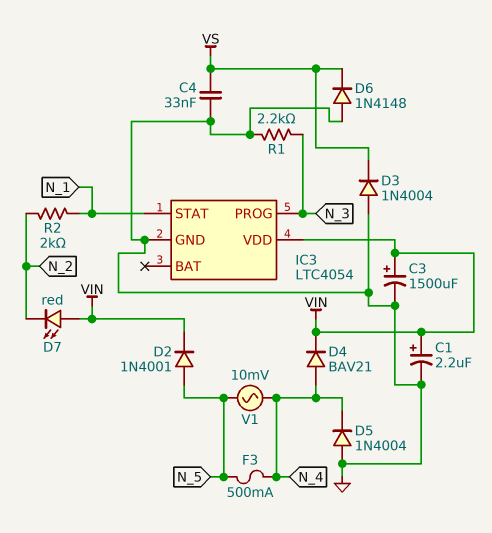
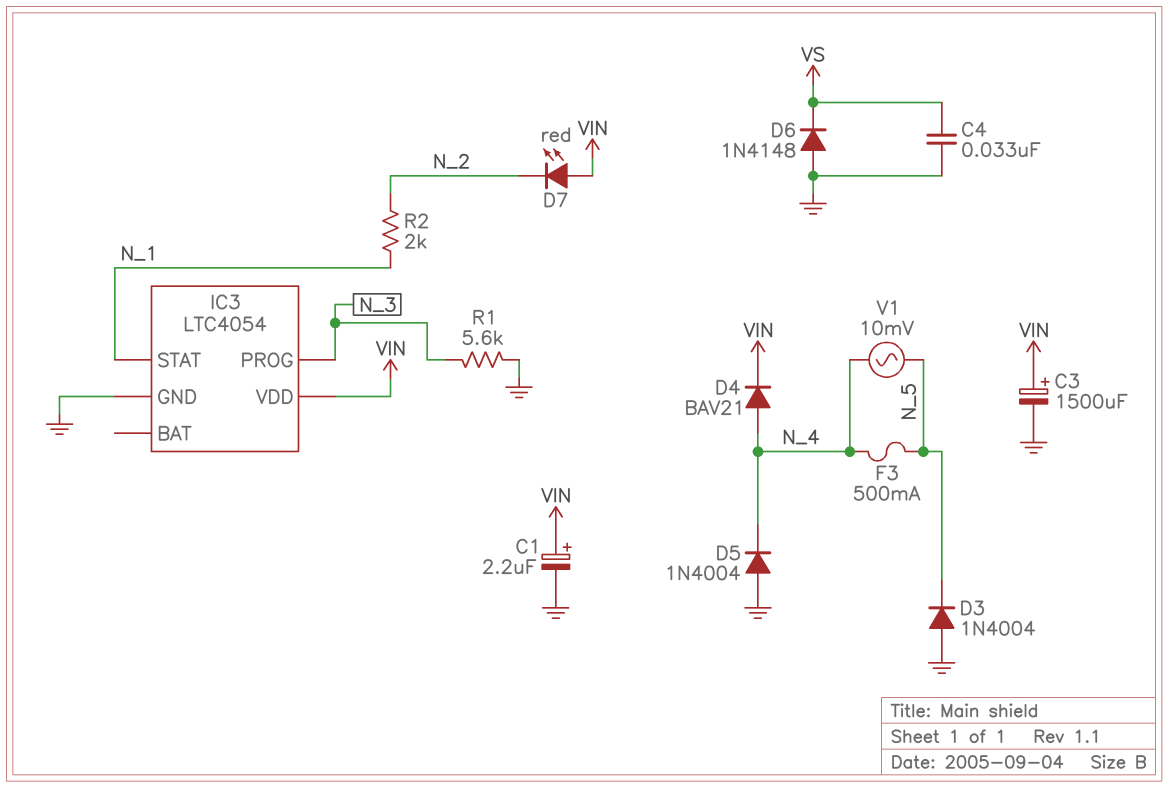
D2: diode 1N4001 (A N_5, K VIN) -> none
D3: diode 1N4004 (A GND, K VS) -> diode 1N4004 (A GND, K N_5)
R1: 2.2k (GND, N_3) -> 5.6k (GND, N_3)

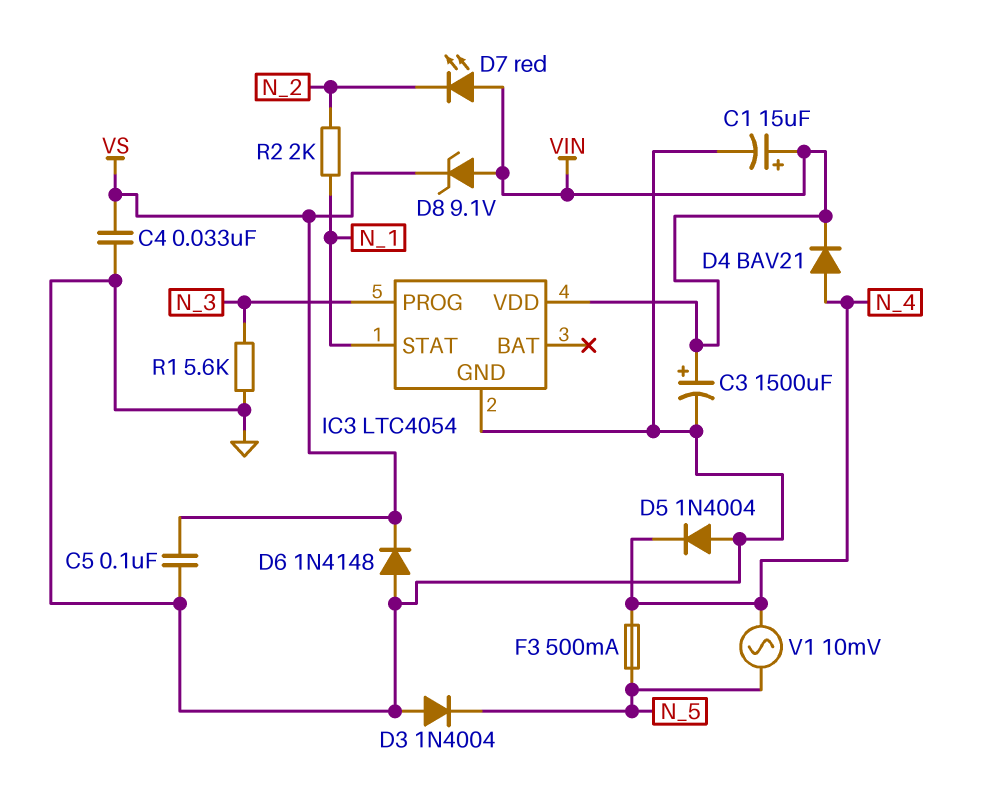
C1: 2.2uF (plus VIN, minus GND) -> 15uF (plus VIN, minus GND)
C5: none -> 100nF (GND, VS)
D8: none -> zener 9.1V (A VIN, K VS)

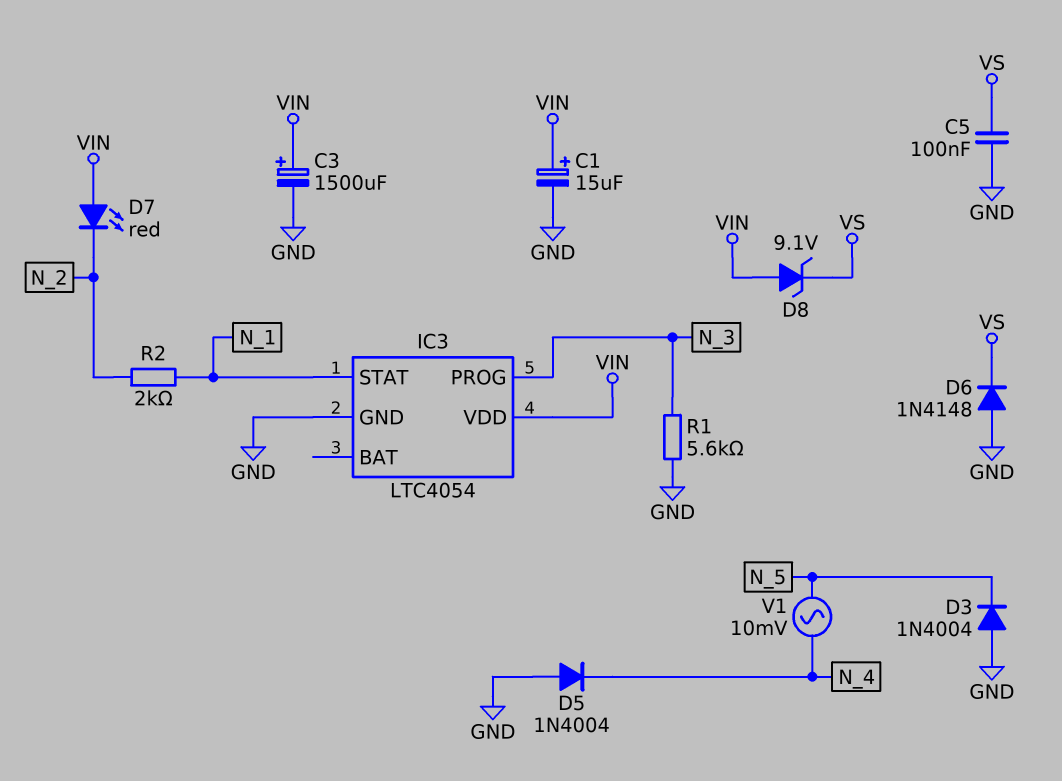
C4: 33nF (GND, VS) -> none
D4: diode BAV21 (A N_4, K VIN) -> none
F3: 500mA (N_4, N_5) -> none

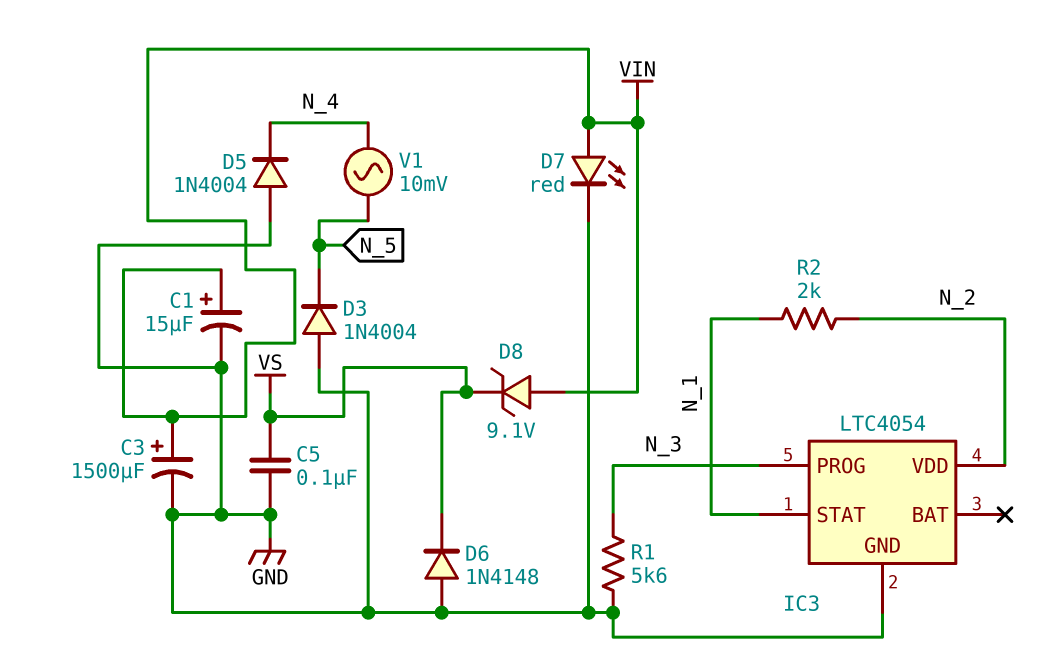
D7: LED red (A VIN, K N_2) -> LED red (A VIN, K GND)
IC3 pin VDD: VIN -> N_2

